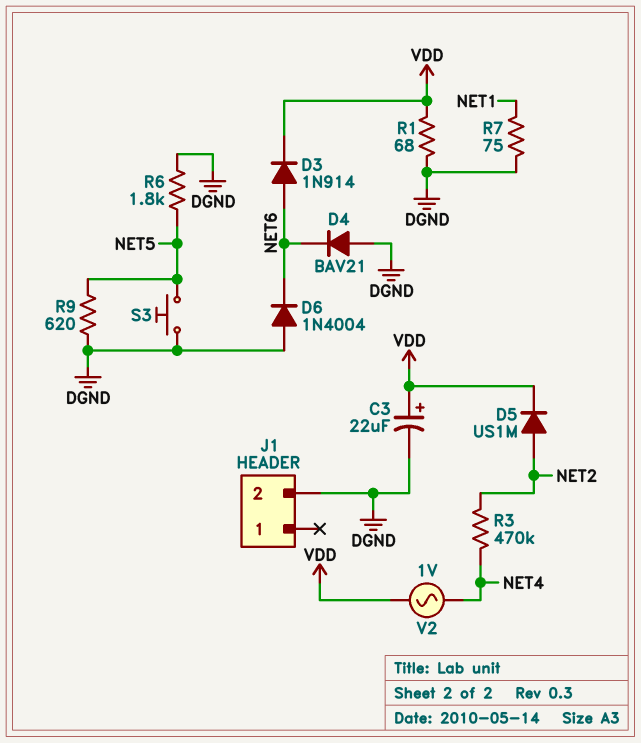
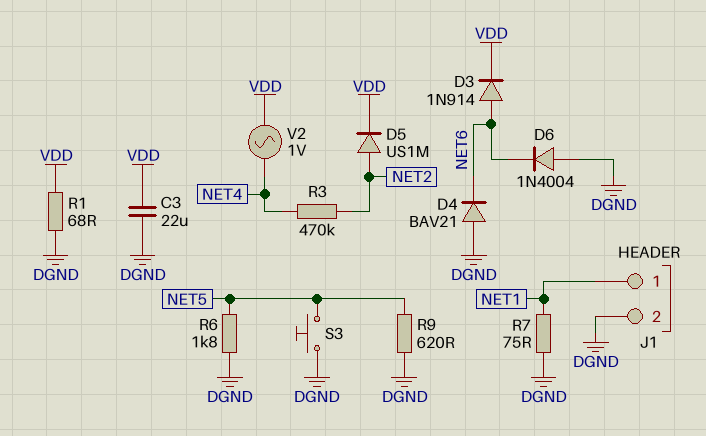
C3: 22uF (plus VDD, minus DGND) -> 22uF (DGND, VDD)
J1 pin 1: none -> NET1

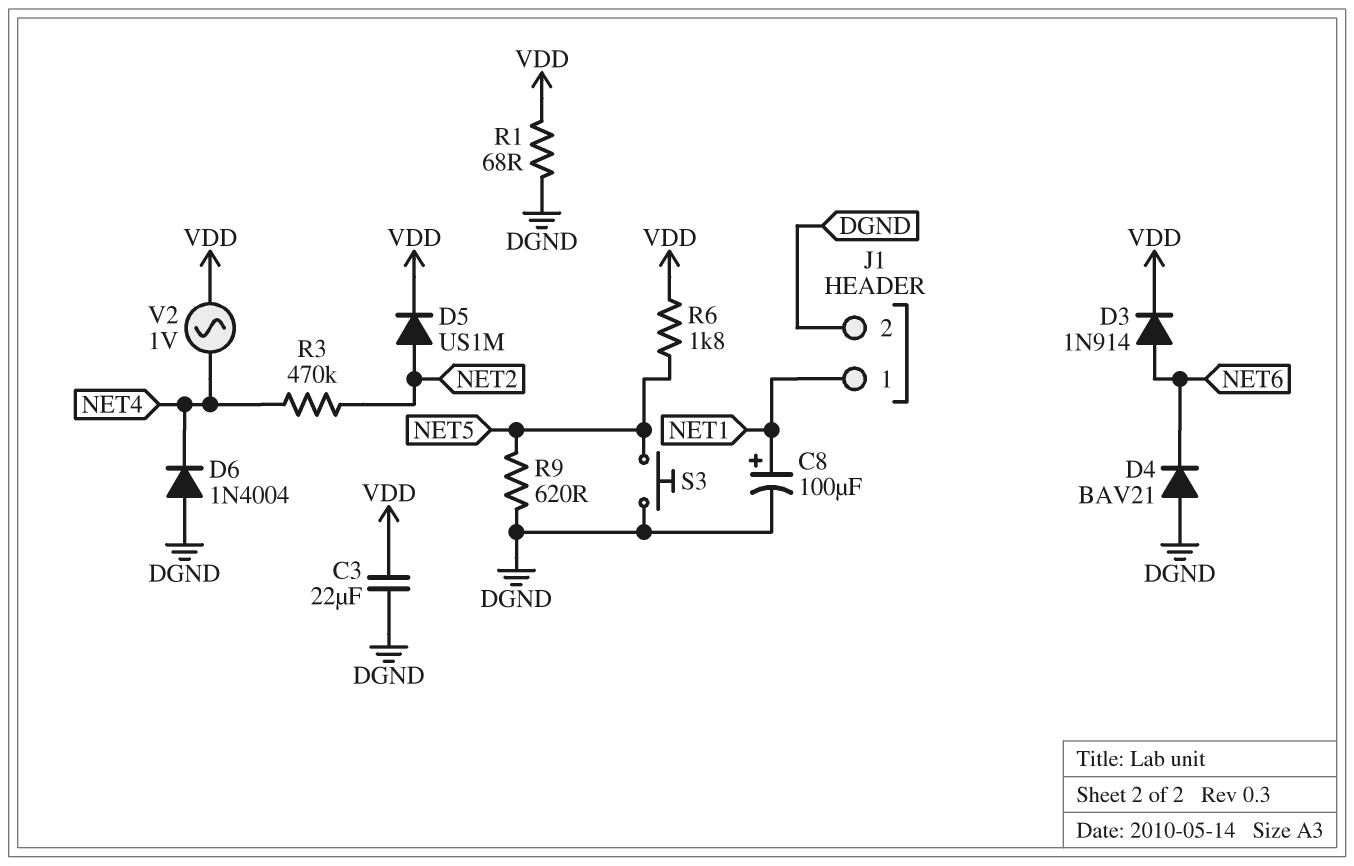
C8: none -> 100uF (plus NET1, minus DGND)
D6: diode 1N4004 (A DGND, K NET6) -> diode 1N4004 (A DGND, K NET4)
R6: 1.8k (DGND, NET5) -> 1.8k (NET5, VDD)
R7: 75 (DGND, NET1) -> none

